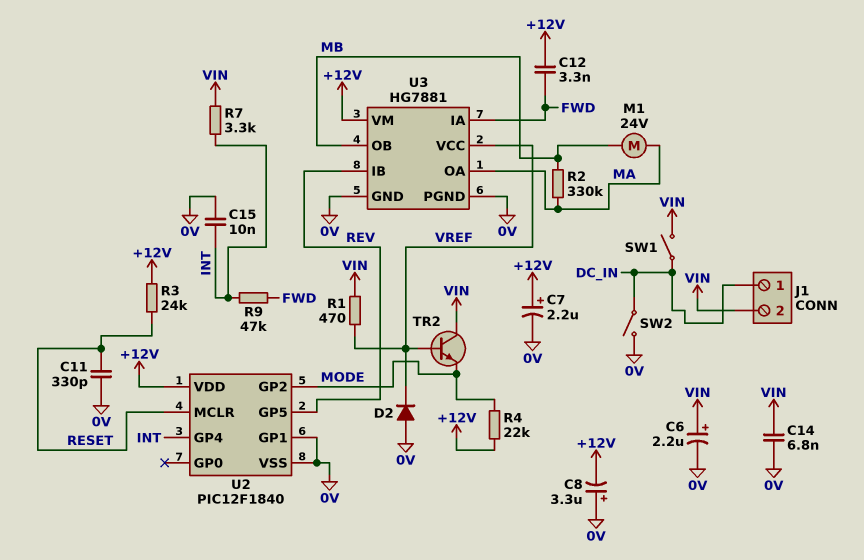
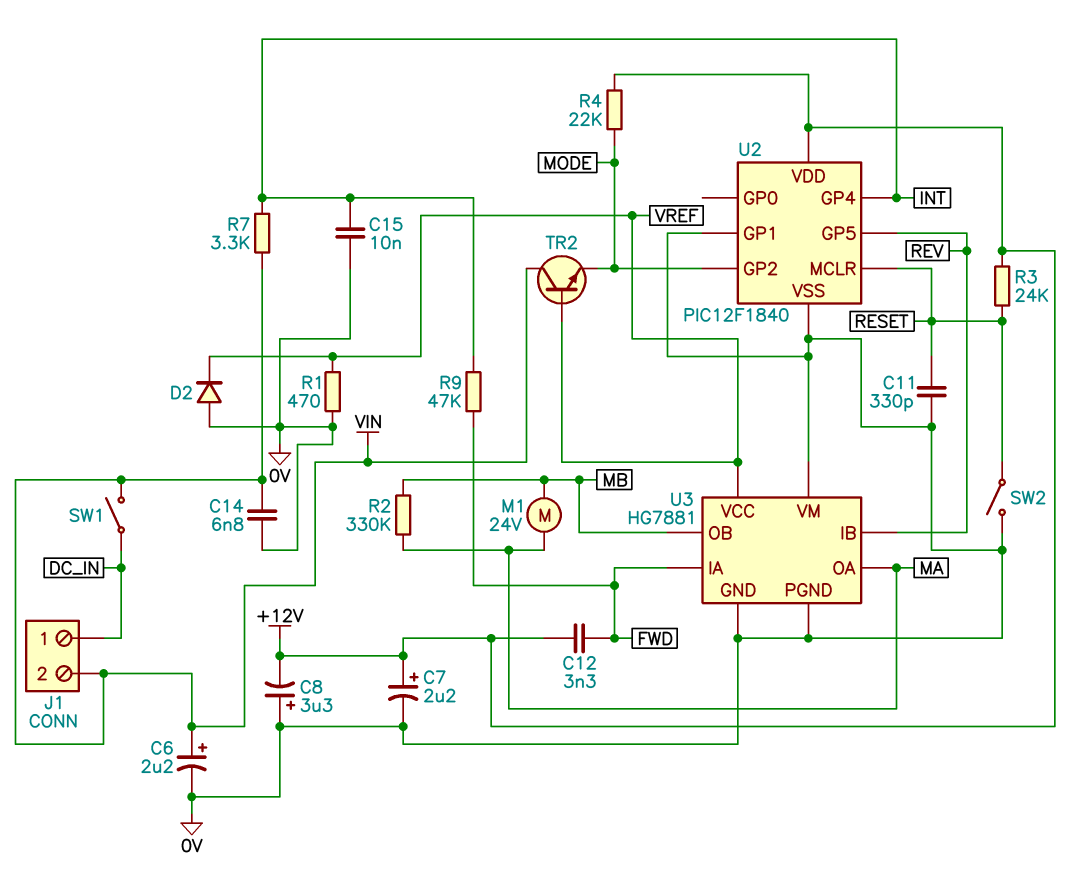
R1: 470 (VIN, VREF) -> 470 (0V, VREF)
SW2: switch (0V, DC_IN) -> switch (0V, RESET)
U3 pin VM: +12V -> 0V

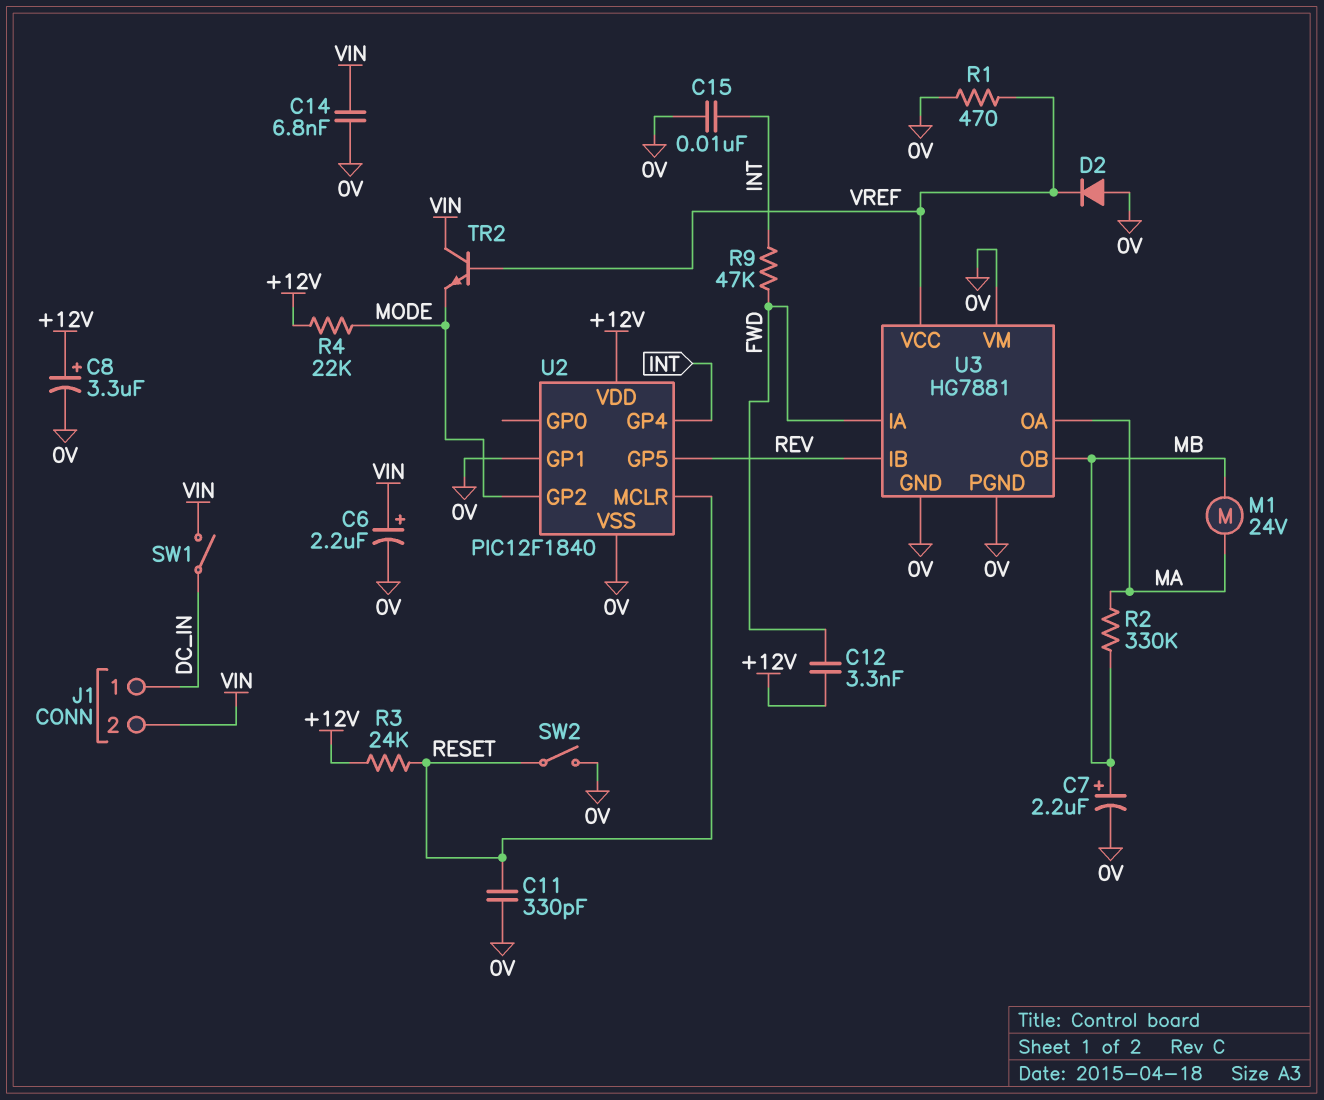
C7: 2.2uF (plus +12V, minus 0V) -> 2.2uF (plus MB, minus 0V)
C8: 3.3uF (plus 0V, minus +12V) -> 3.3uF (plus +12V, minus 0V)
R7: 3.3k (INT, VIN) -> none

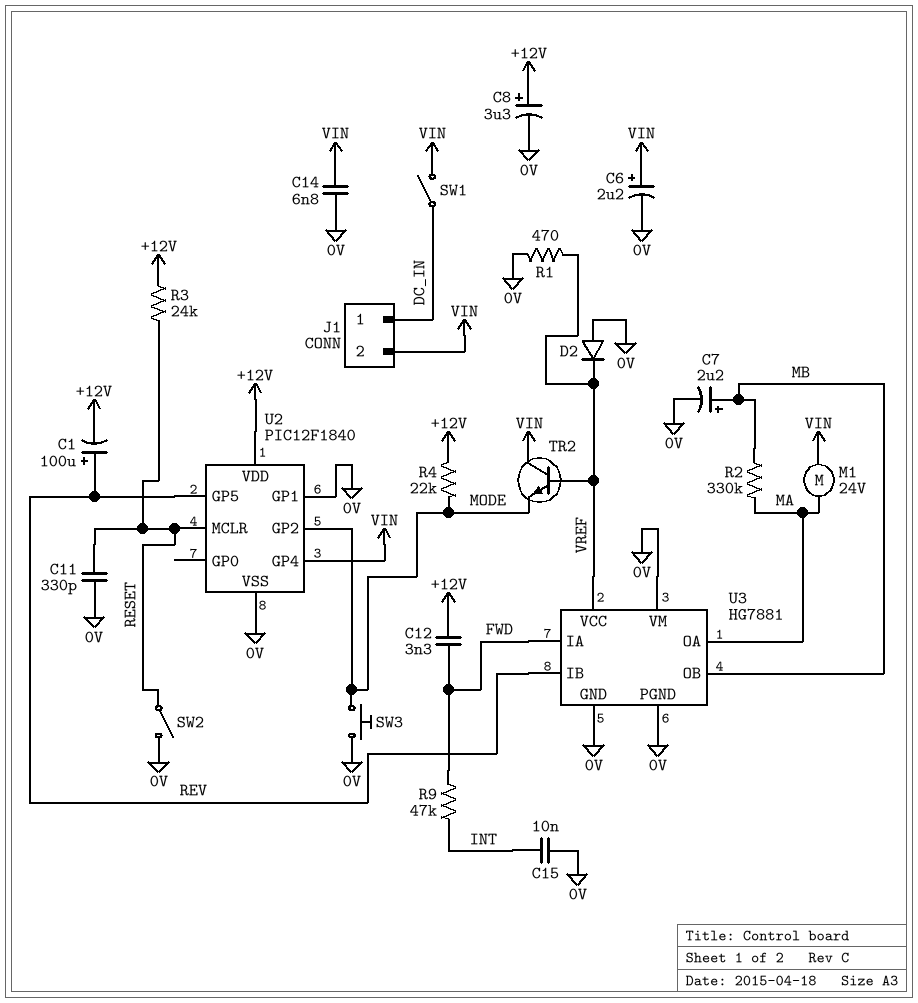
C1: none -> 100uF (plus REV, minus +12V)
M1: motor 24V (MA, MB) -> motor 24V (MA, VIN)
SW3: none -> button (0V, MODE)
U2 pin GP4: INT -> VIN

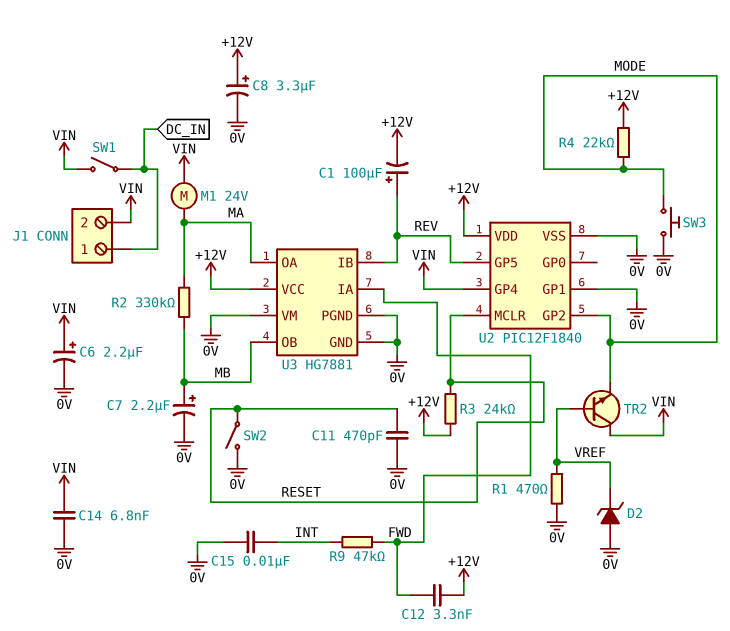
C11: 330pF (0V, RESET) -> 470pF (0V, RESET)
D2: diode (A 0V, K VREF) -> zener (A 0V, K VREF)
U3 pin VCC: VREF -> +12V

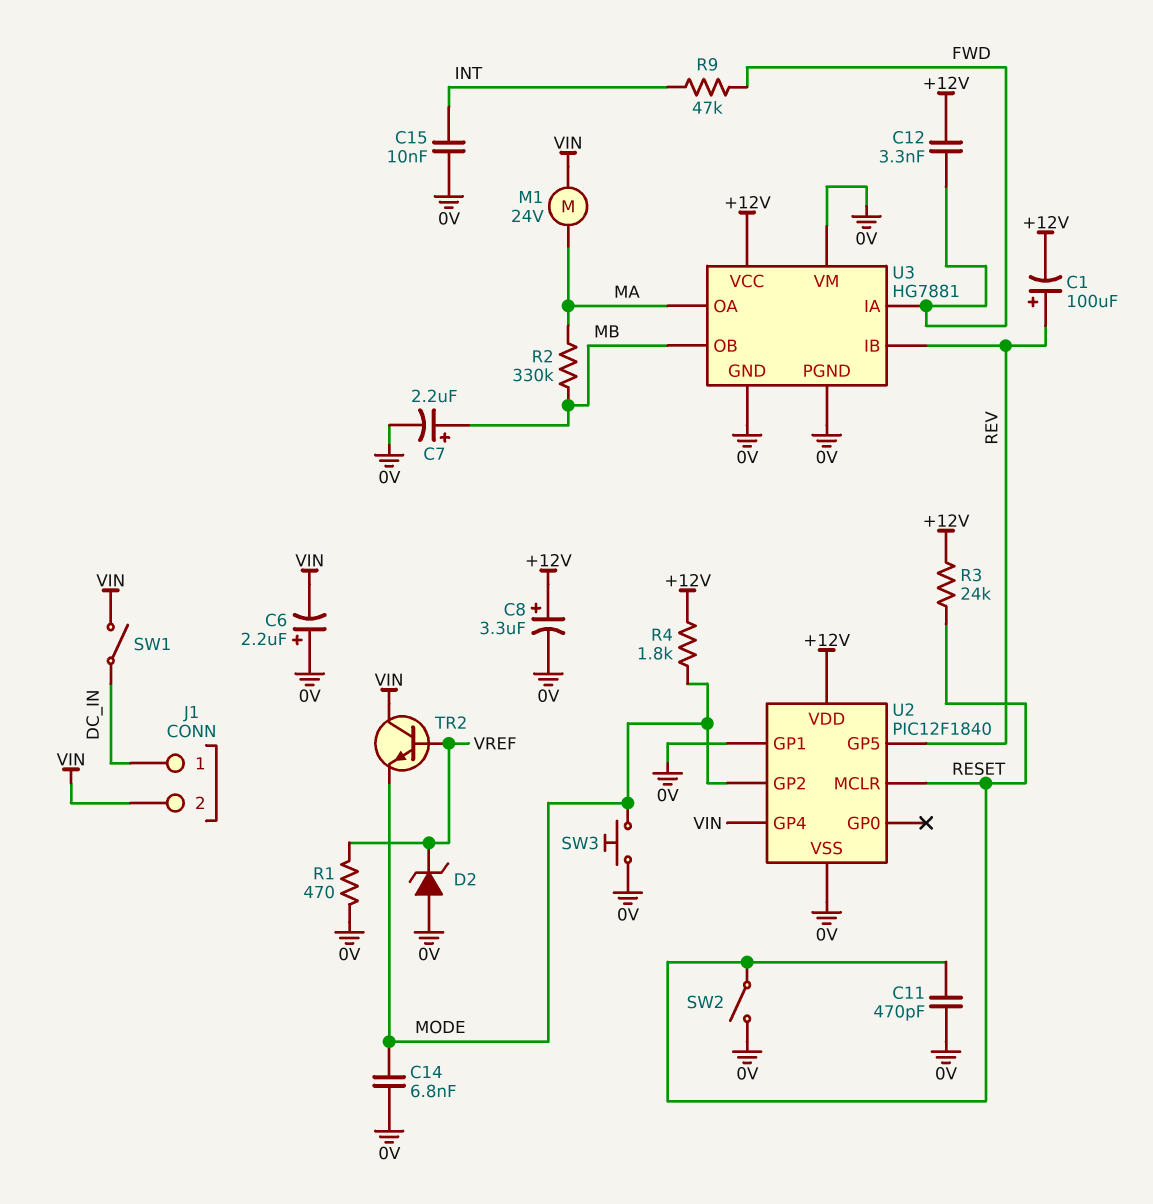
C6: 2.2uF (plus VIN, minus 0V) -> 2.2uF (plus 0V, minus VIN)
C14: 6.8nF (0V, VIN) -> 6.8nF (0V, MODE)
R4: 22k (+12V, MODE) -> 1.8k (+12V, MODE)

